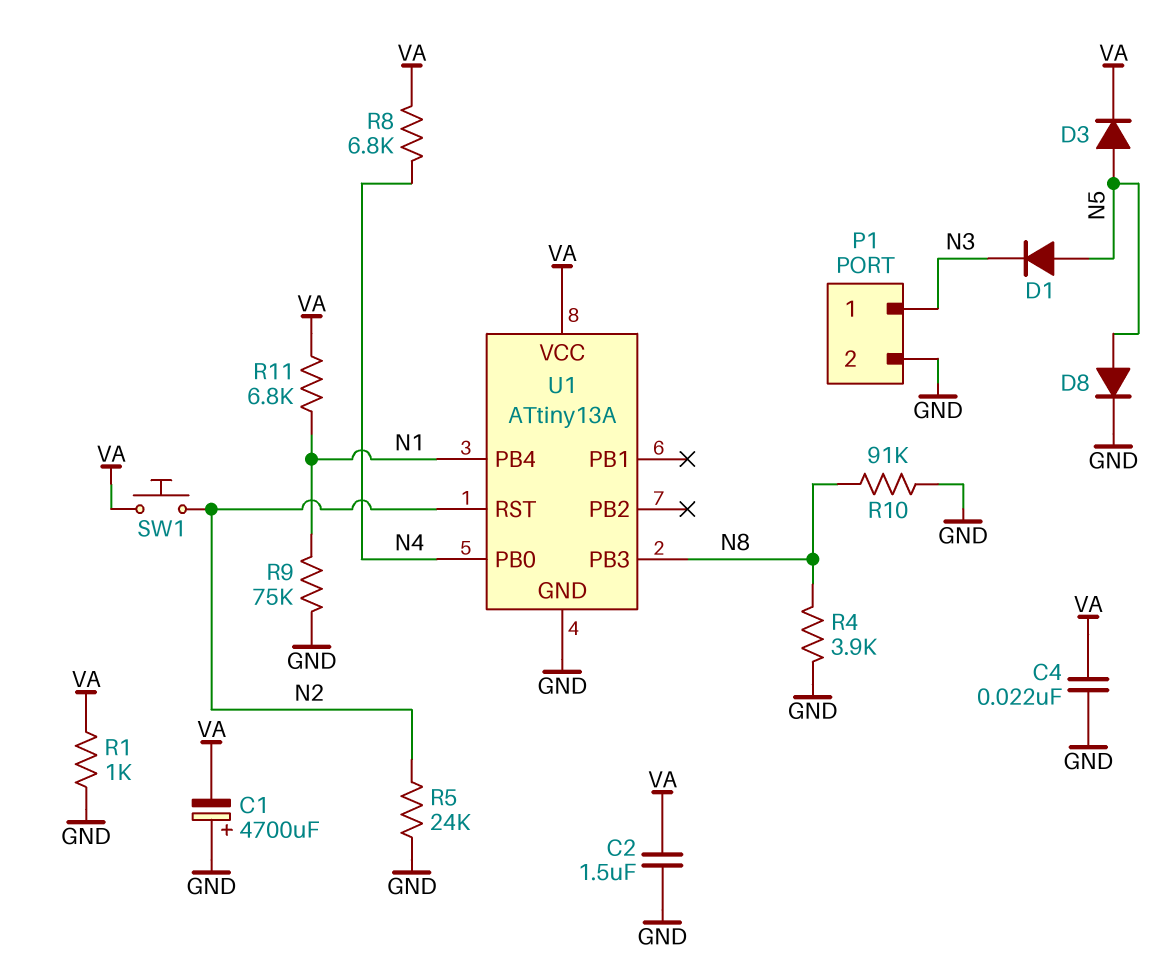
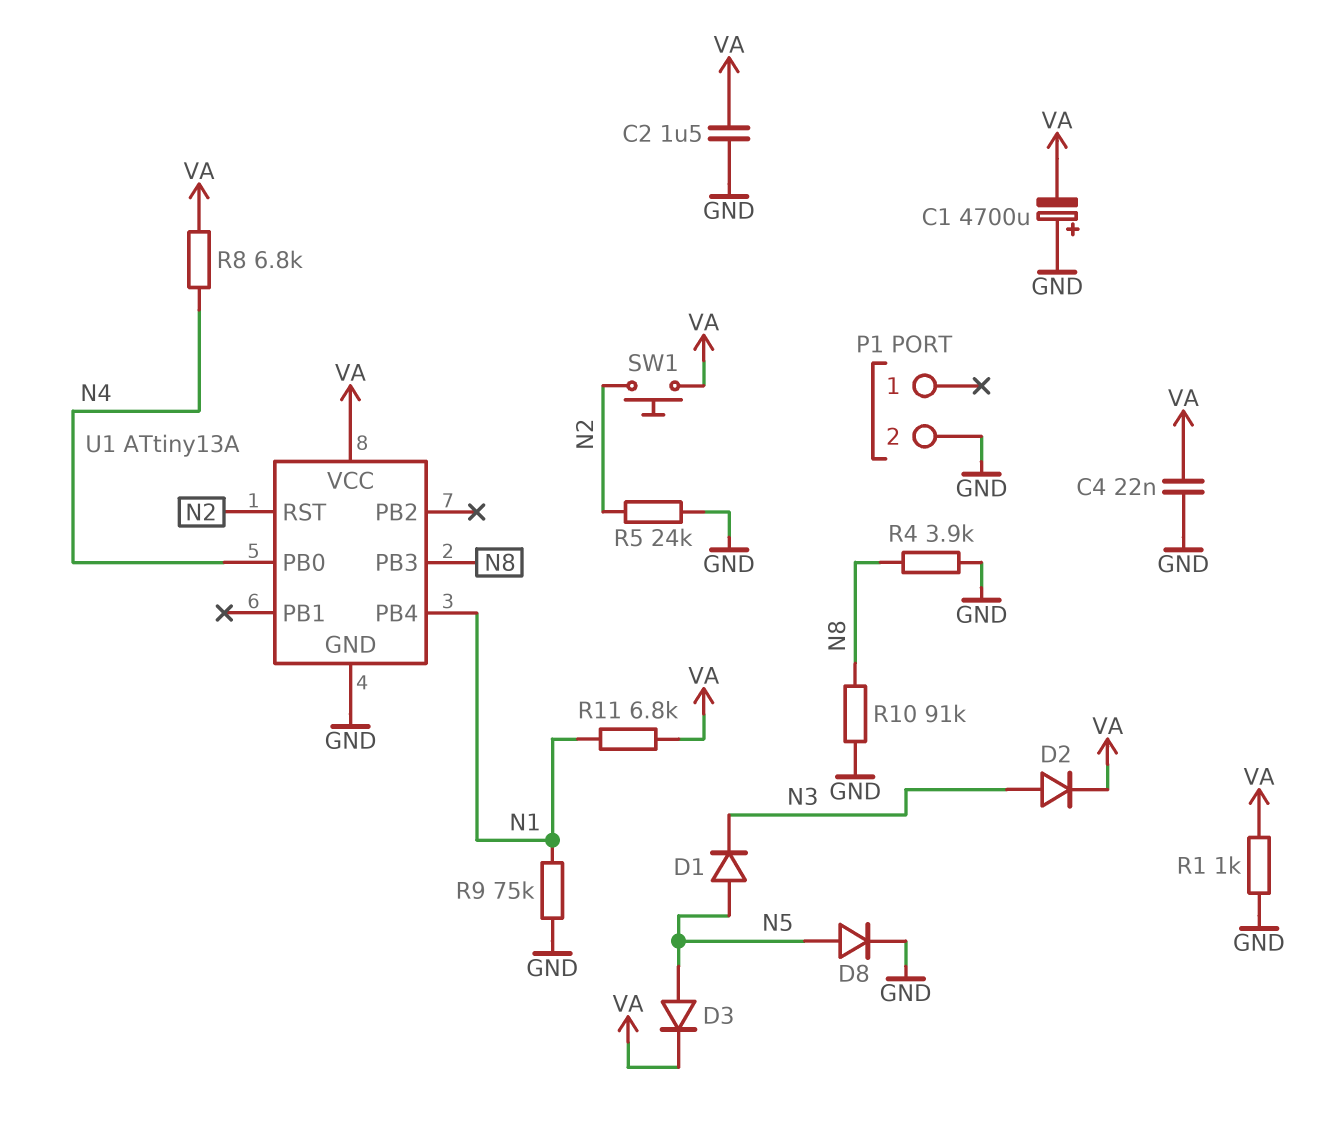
D2: none -> diode (A N3, K VA)
P1 pin 1: N3 -> none

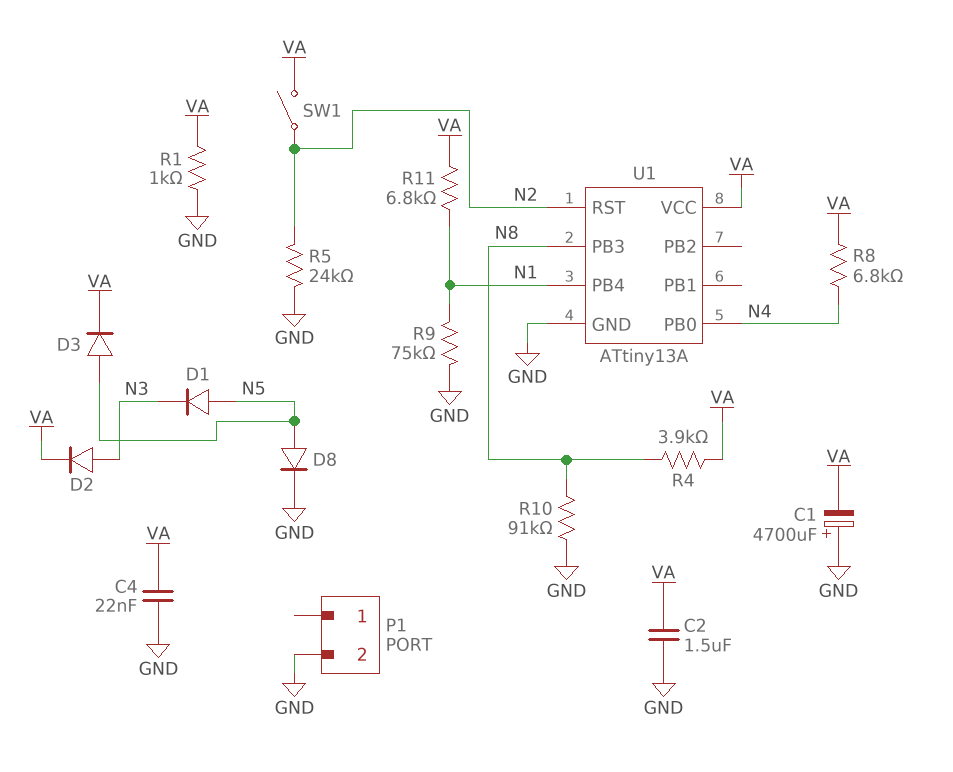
R4: 3.9k (GND, N8) -> 3.9k (N8, VA)
SW1: button (N2, VA) -> switch (N2, VA)

